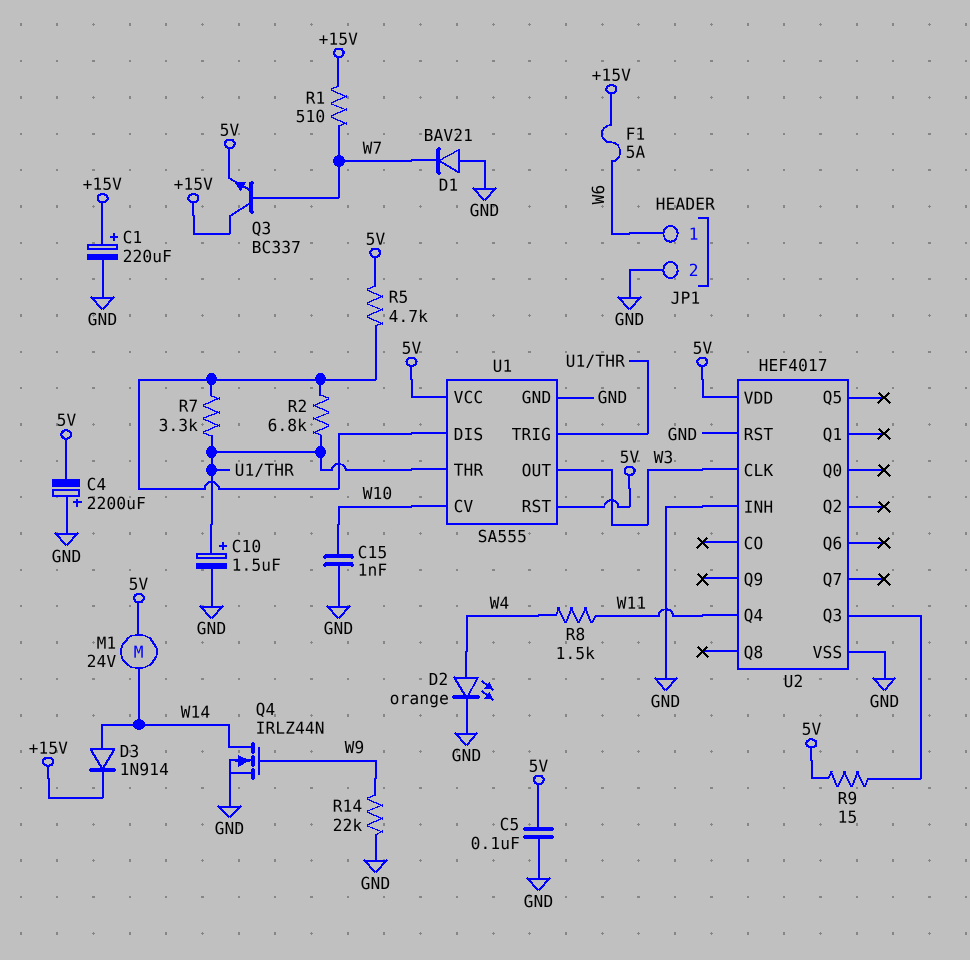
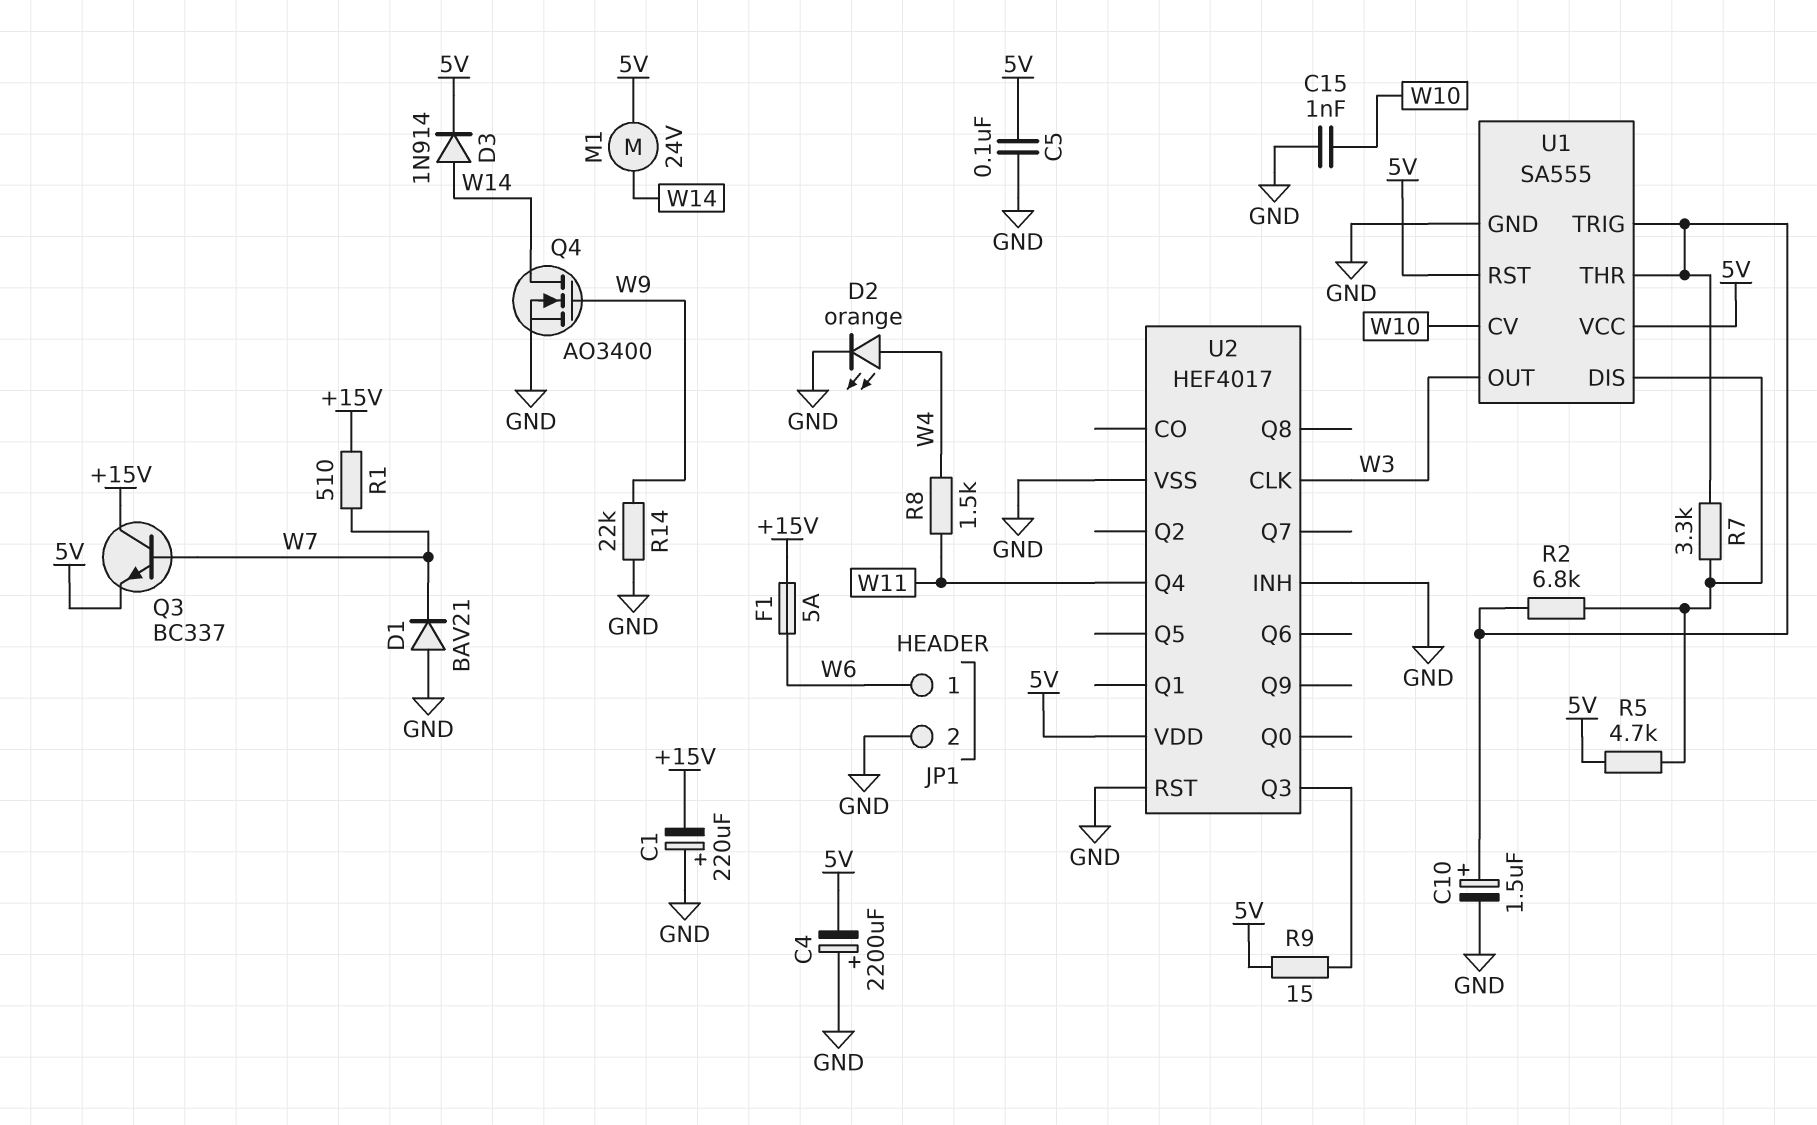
C1: 220uF (plus +15V, minus GND) -> 220uF (plus GND, minus +15V)
D3: diode 1N914 (A W14, K +15V) -> diode 1N914 (A W14, K 5V)
Q4: NMOS IRLZ44N (G W9, D W14, S GND) -> NMOS AO3400 (G W9, D W14, S GND)

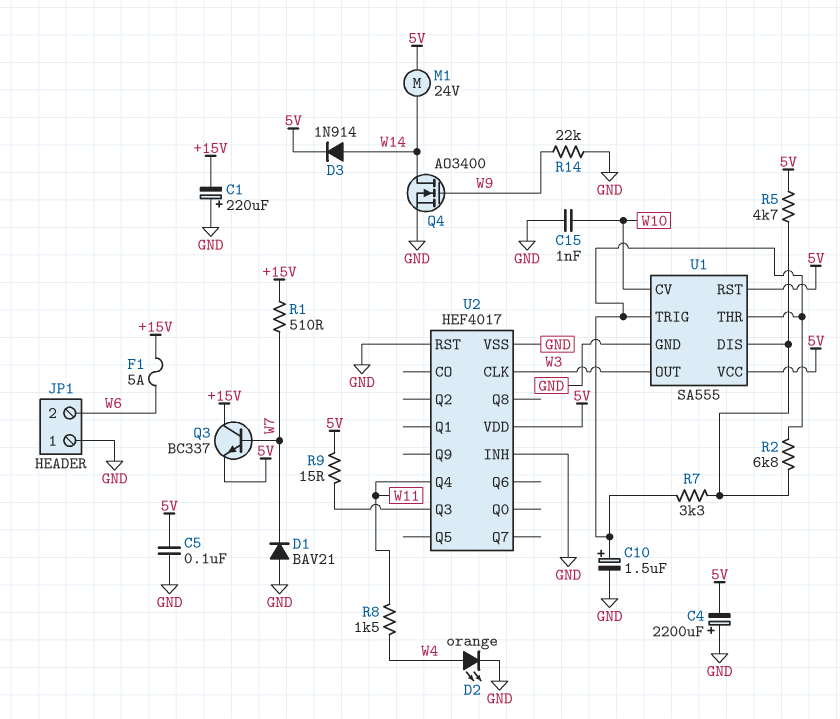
JP1 pin 1: W6 -> GND
JP1 pin 2: GND -> W6

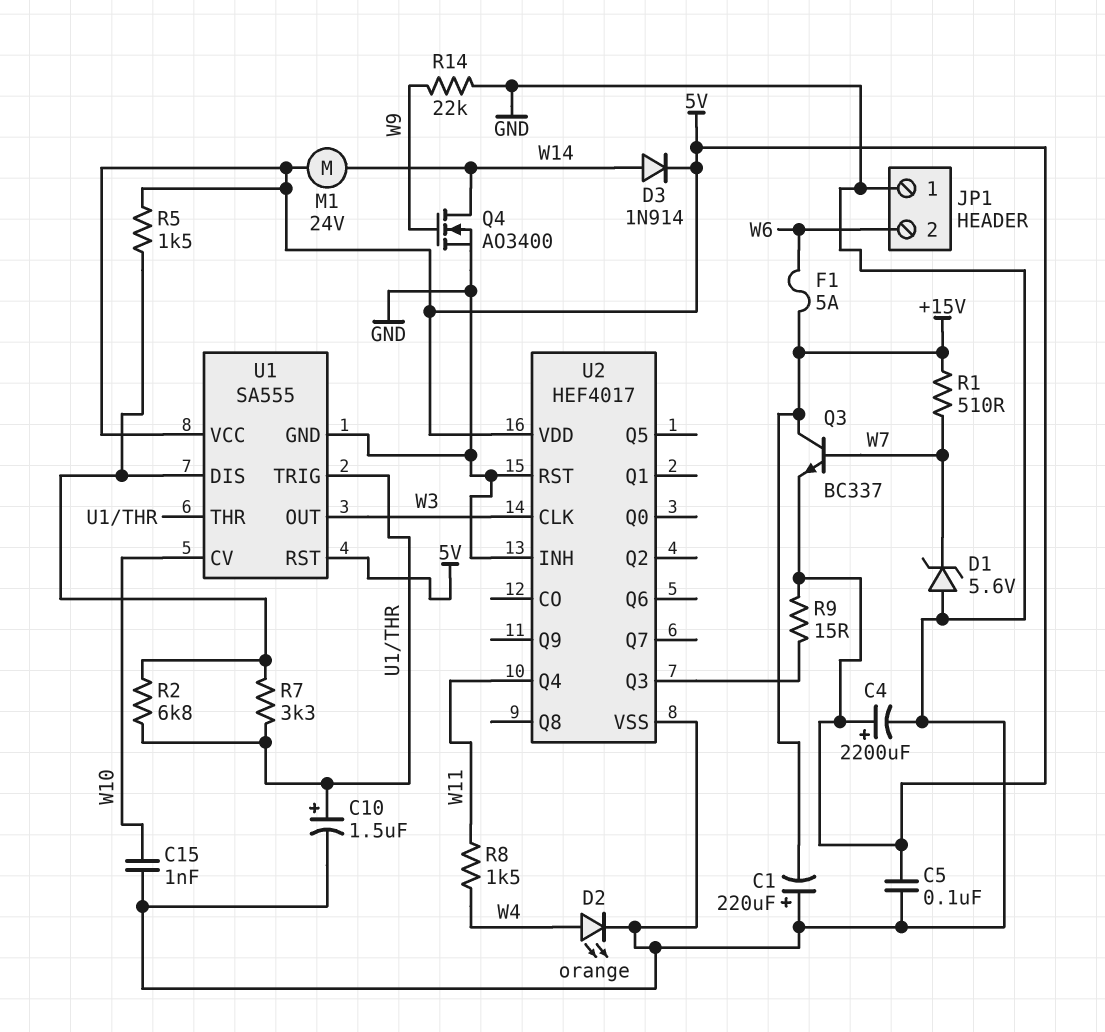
C4: 2200uF (plus GND, minus 5V) -> 2200uF (plus 5V, minus GND)
D1: diode BAV21 (A GND, K W7) -> zener 5.6V (A GND, K W7)
R5: 4.7k (5V, U1/DIS) -> 1.5k (5V, U1/DIS)

